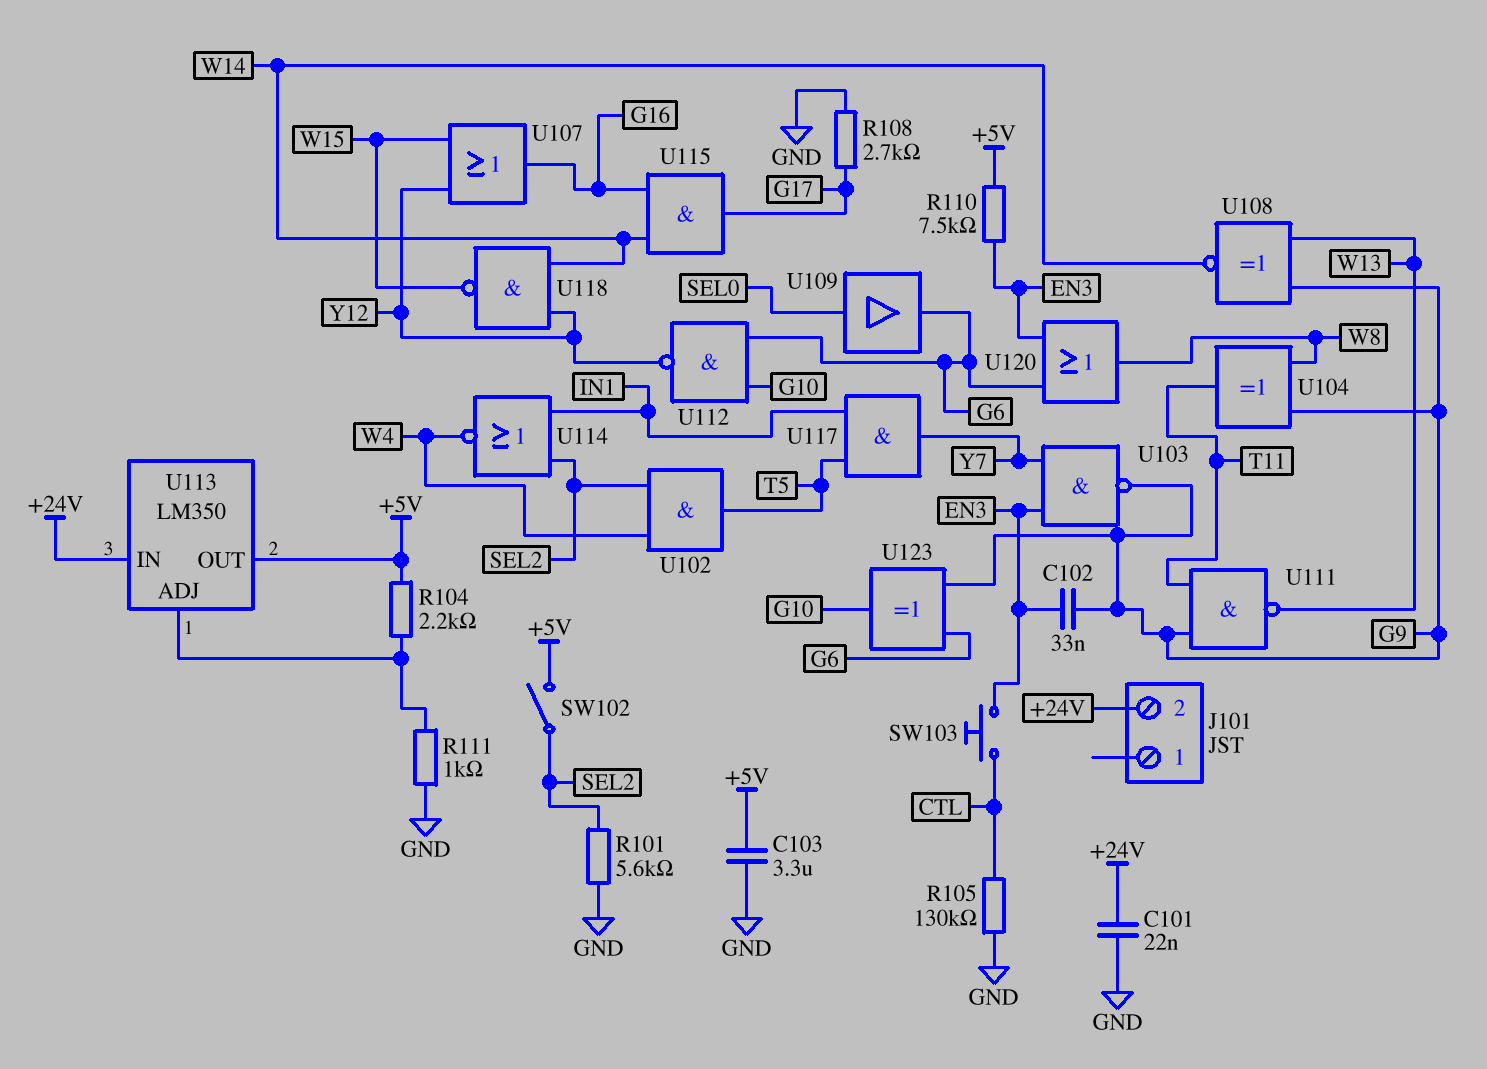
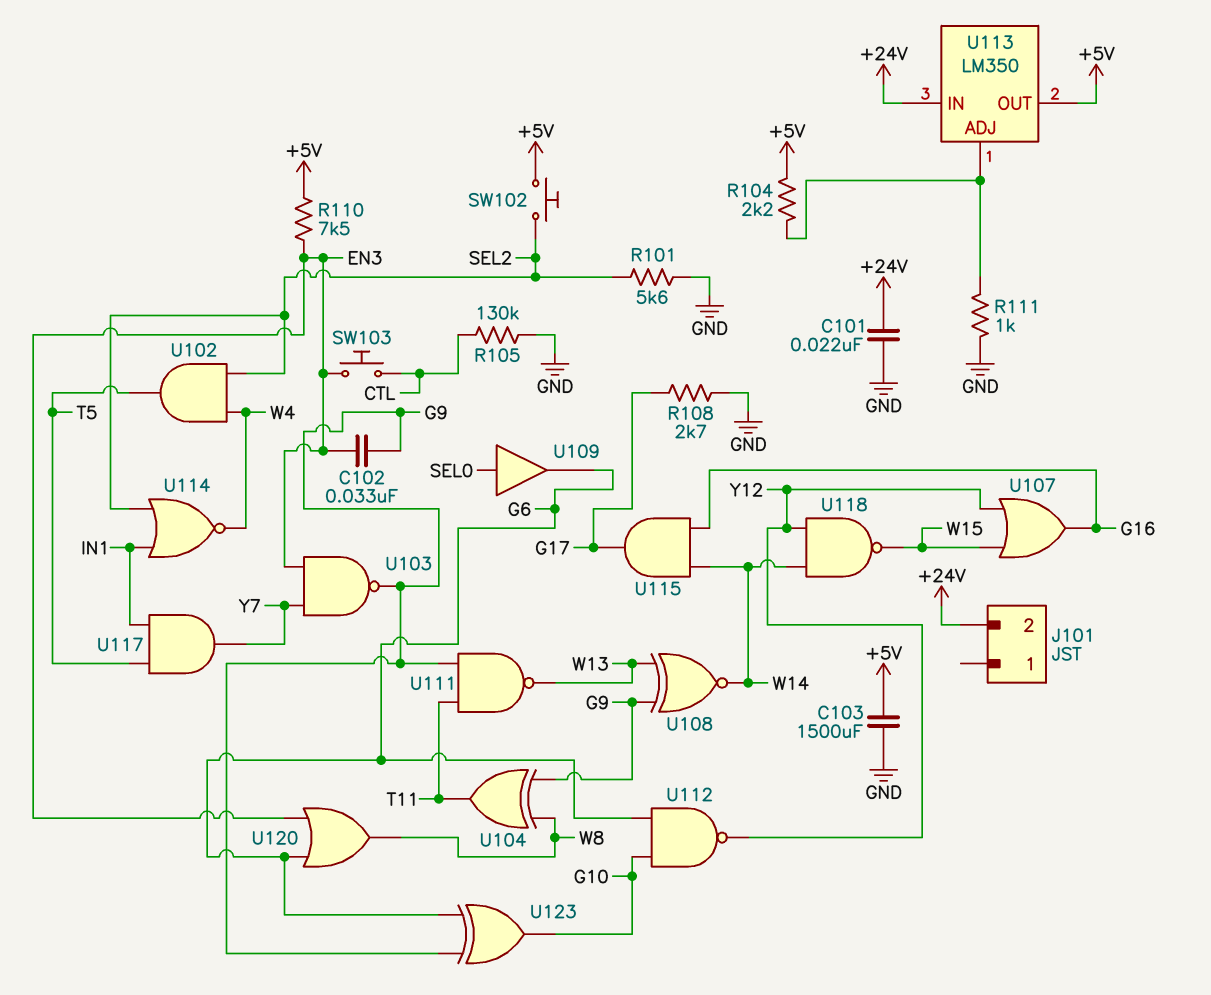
C103: 3.3uF (+5V, GND) -> 1500uF (+5V, GND)
SW102: switch (+5V, SEL2) -> button (+5V, SEL2)

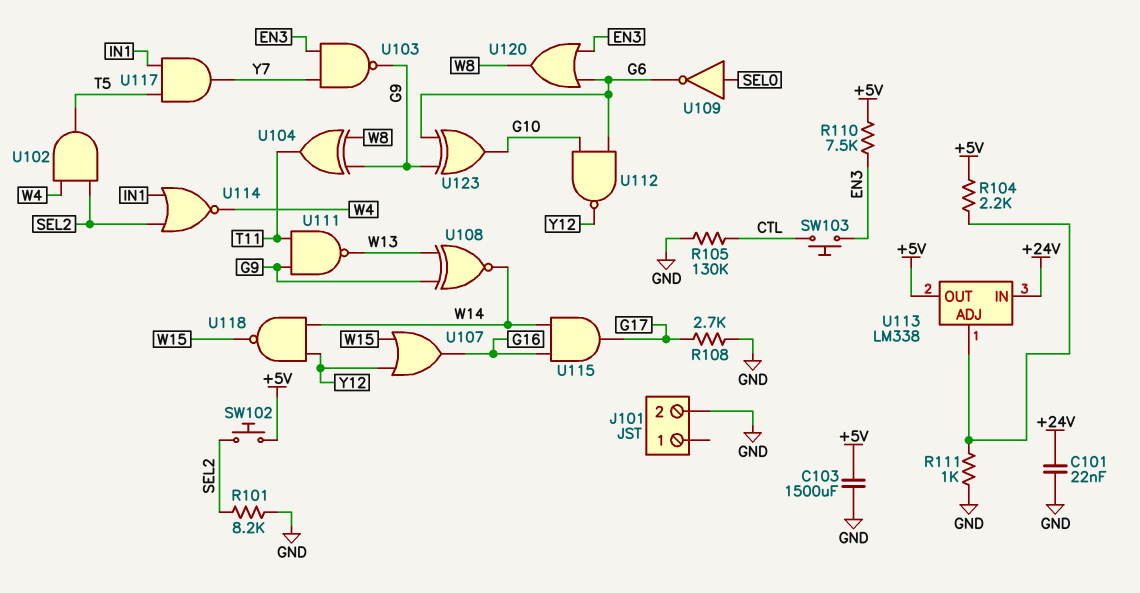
C102: 33nF (EN3, G9) -> none
J101 pin 2: +24V -> GND
R101: 5.6k (GND, SEL2) -> 8.2k (GND, SEL2)
U109: buffer (in SEL0, out G6) -> NOT (in SEL0, out G6)
U113: LM350 -> LM338

